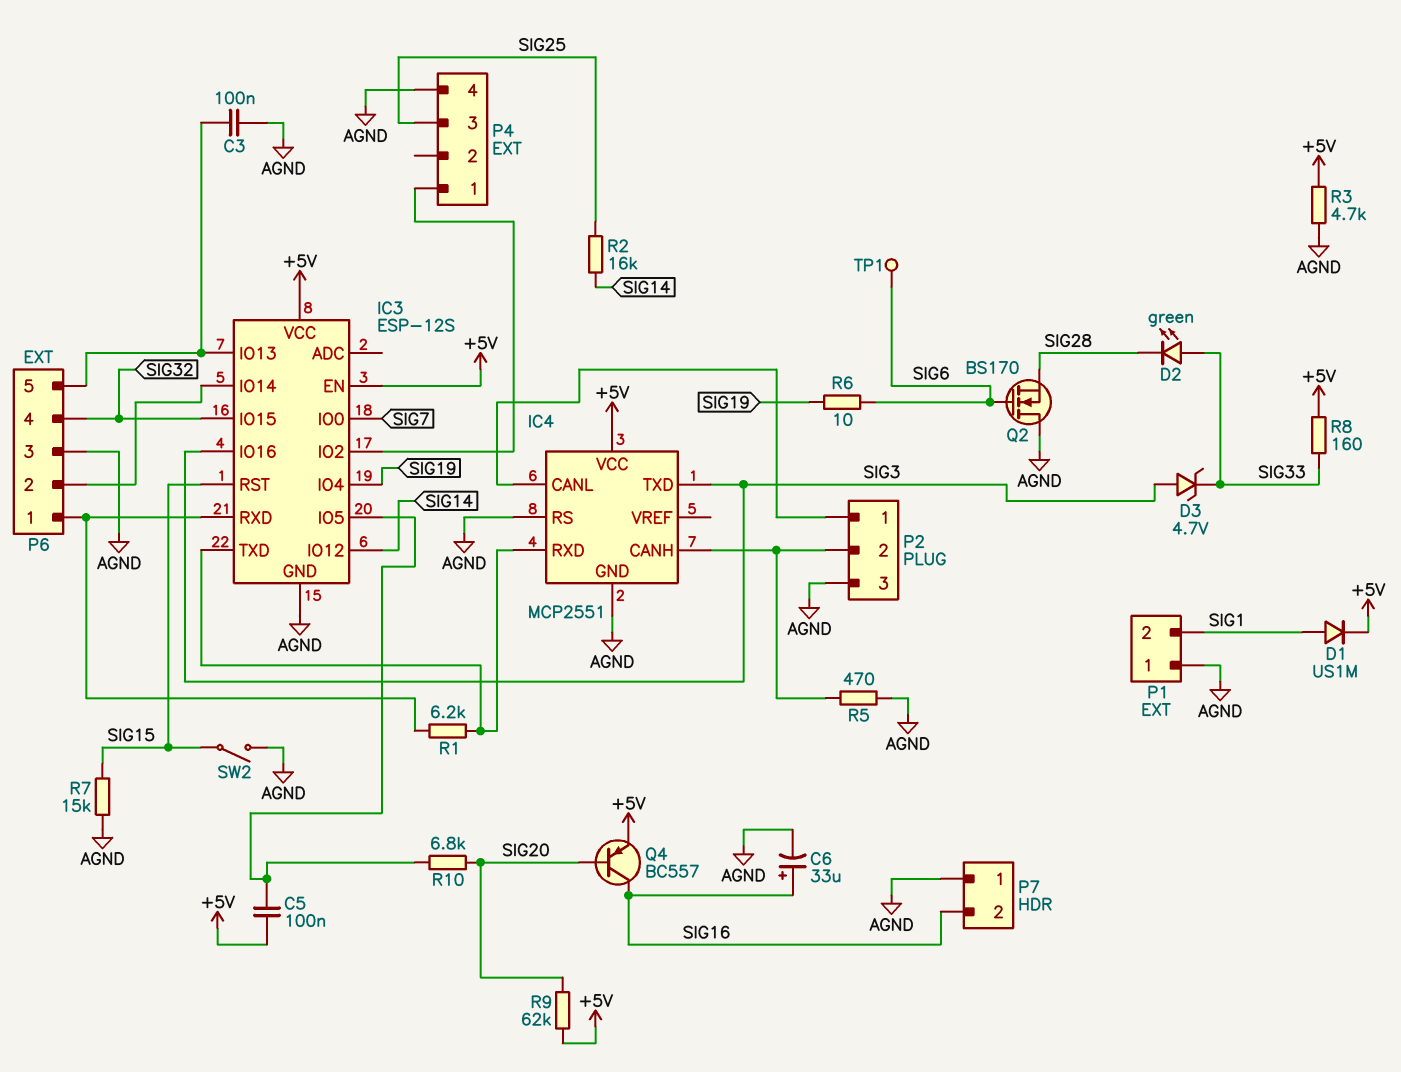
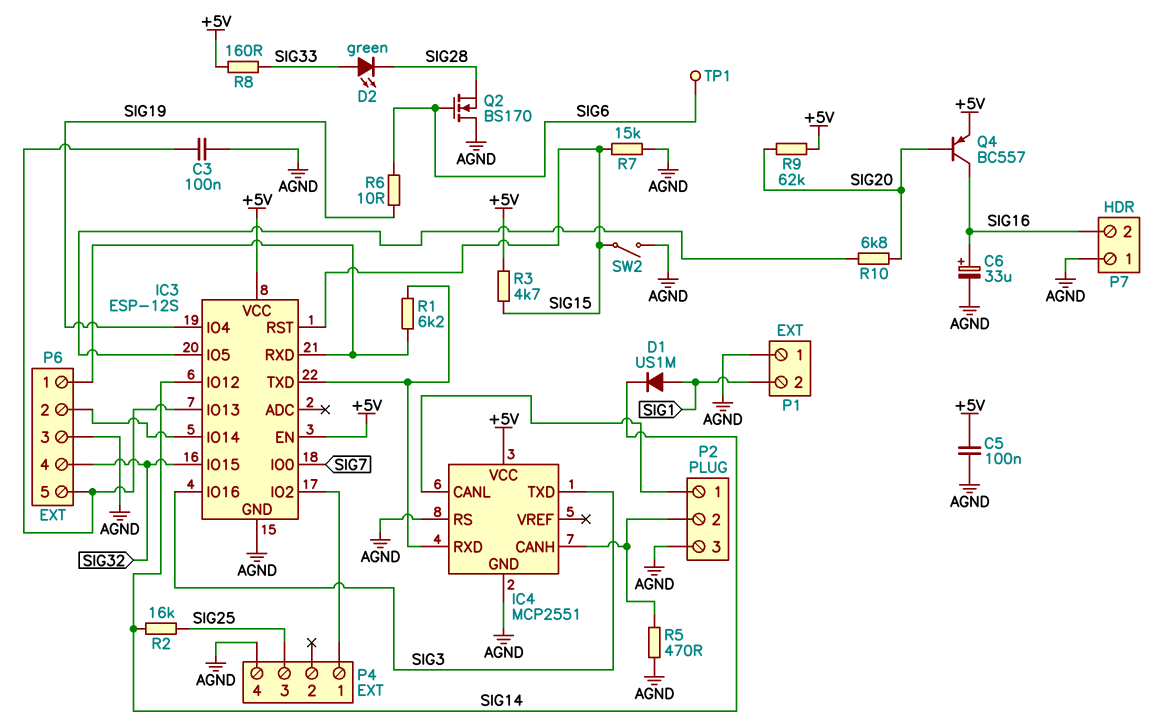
C5: 100nF (+5V, IC3/IO5) -> 100nF (+5V, AGND)
D1: diode US1M (A SIG1, K +5V) -> diode US1M (A SIG1, K SIG14)
D3: zener 4.7V (A SIG3, K SIG33) -> none
R3: 4.7k (+5V, AGND) -> 4.7k (+5V, SIG15)

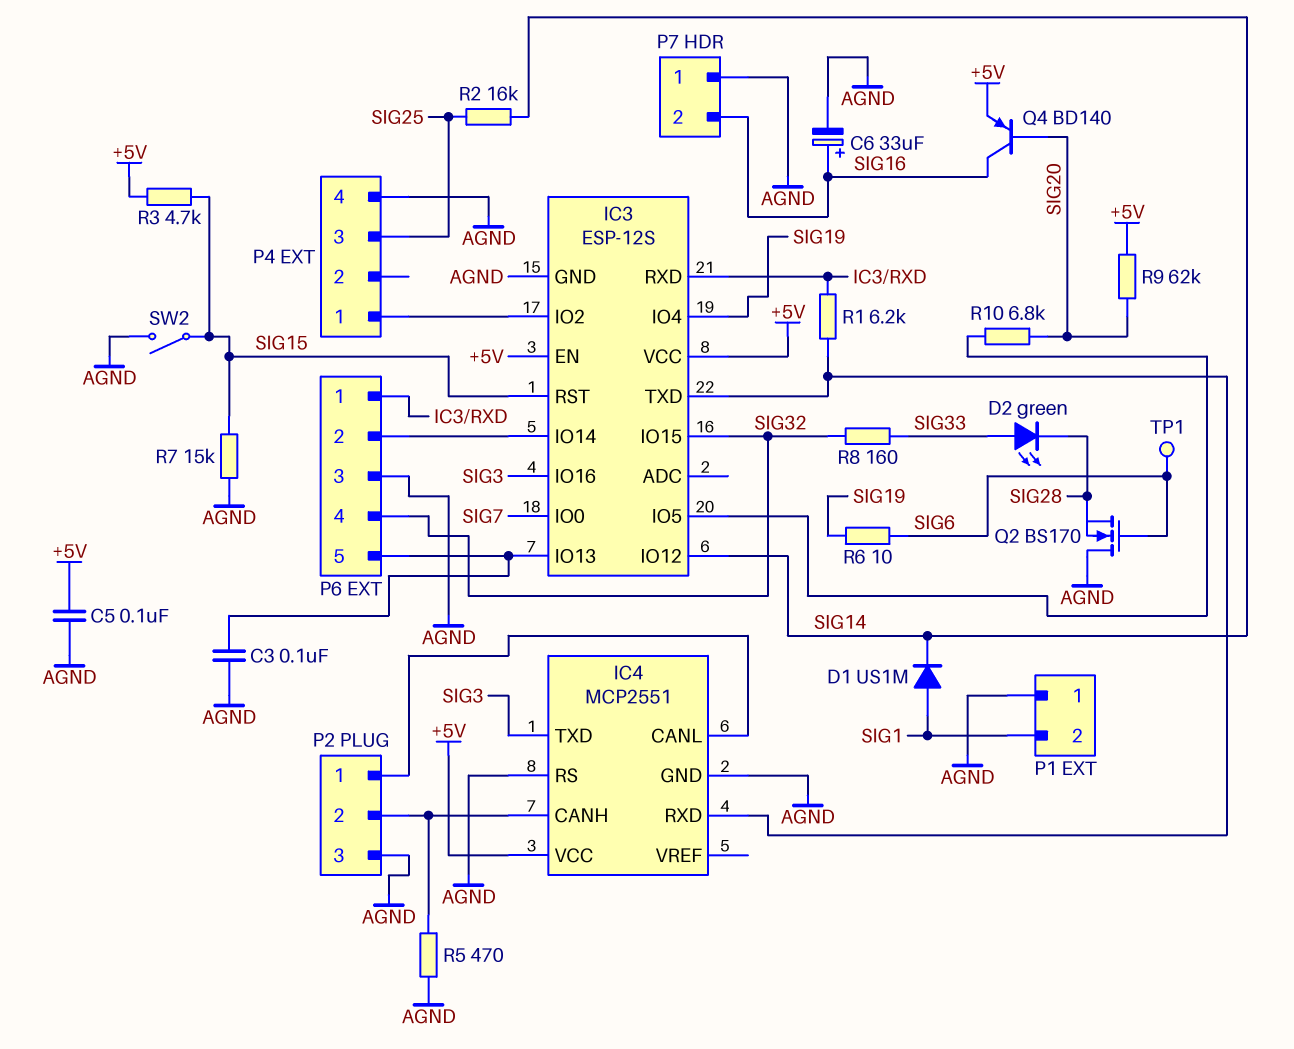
Q4: PNP BC557 (B SIG20, C SIG16, E +5V) -> PNP BD140 (B SIG20, C SIG16, E +5V)
R8: 160 (+5V, SIG33) -> 160 (SIG32, SIG33)

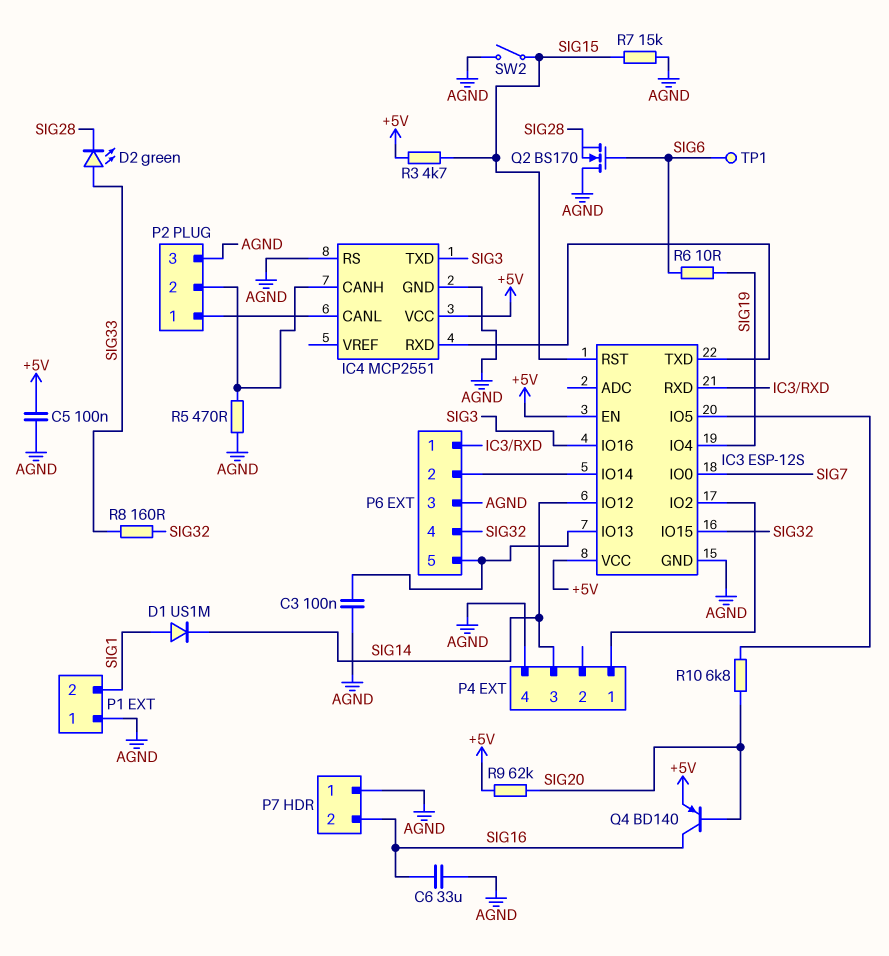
C6: 33uF (plus SIG16, minus AGND) -> 33uF (AGND, SIG16)
P4 pin 3: SIG25 -> SIG14
R1: 6.2k (IC3/RXD, IC3/TXD) -> none
R2: 16k (SIG14, SIG25) -> none

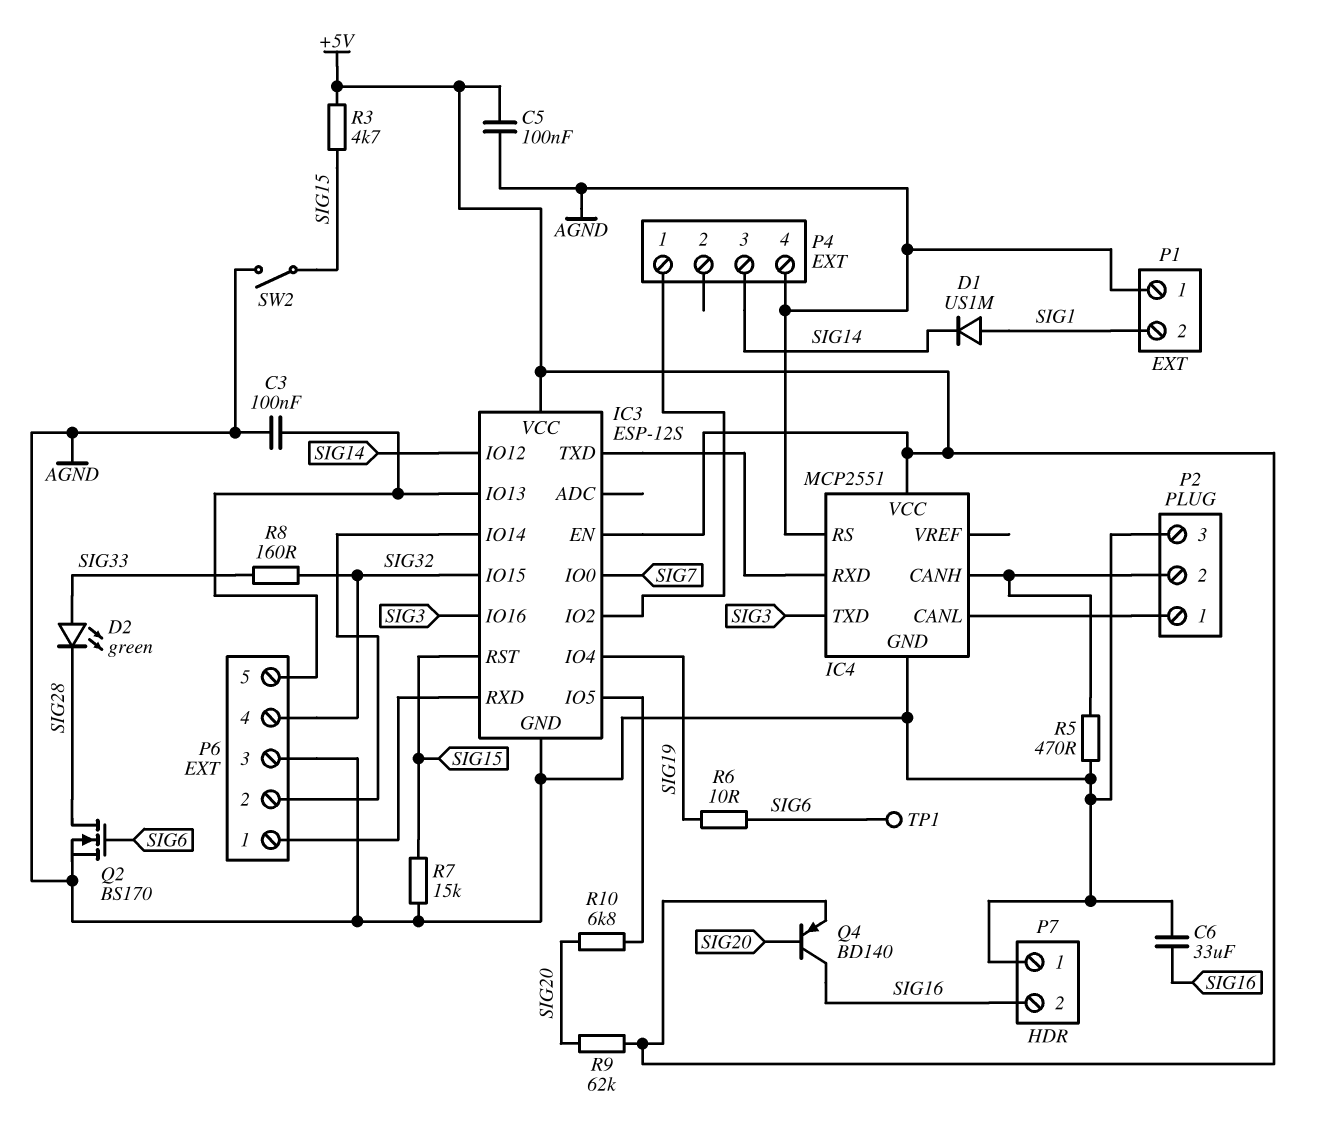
Q2: NMOS BS170 (G SIG6, D AGND, S SIG28) -> NMOS BS170 (G SIG6, D SIG28, S AGND)

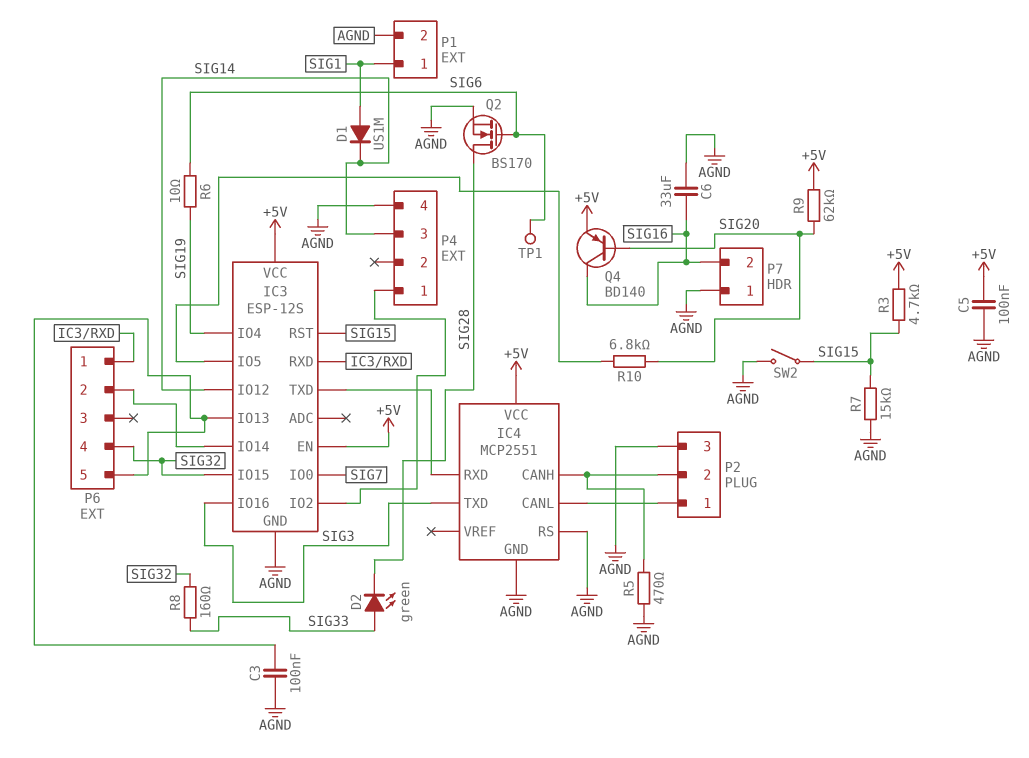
P1 pin 1: AGND -> SIG1
P1 pin 2: SIG1 -> AGND
P6 pin 3: AGND -> none

